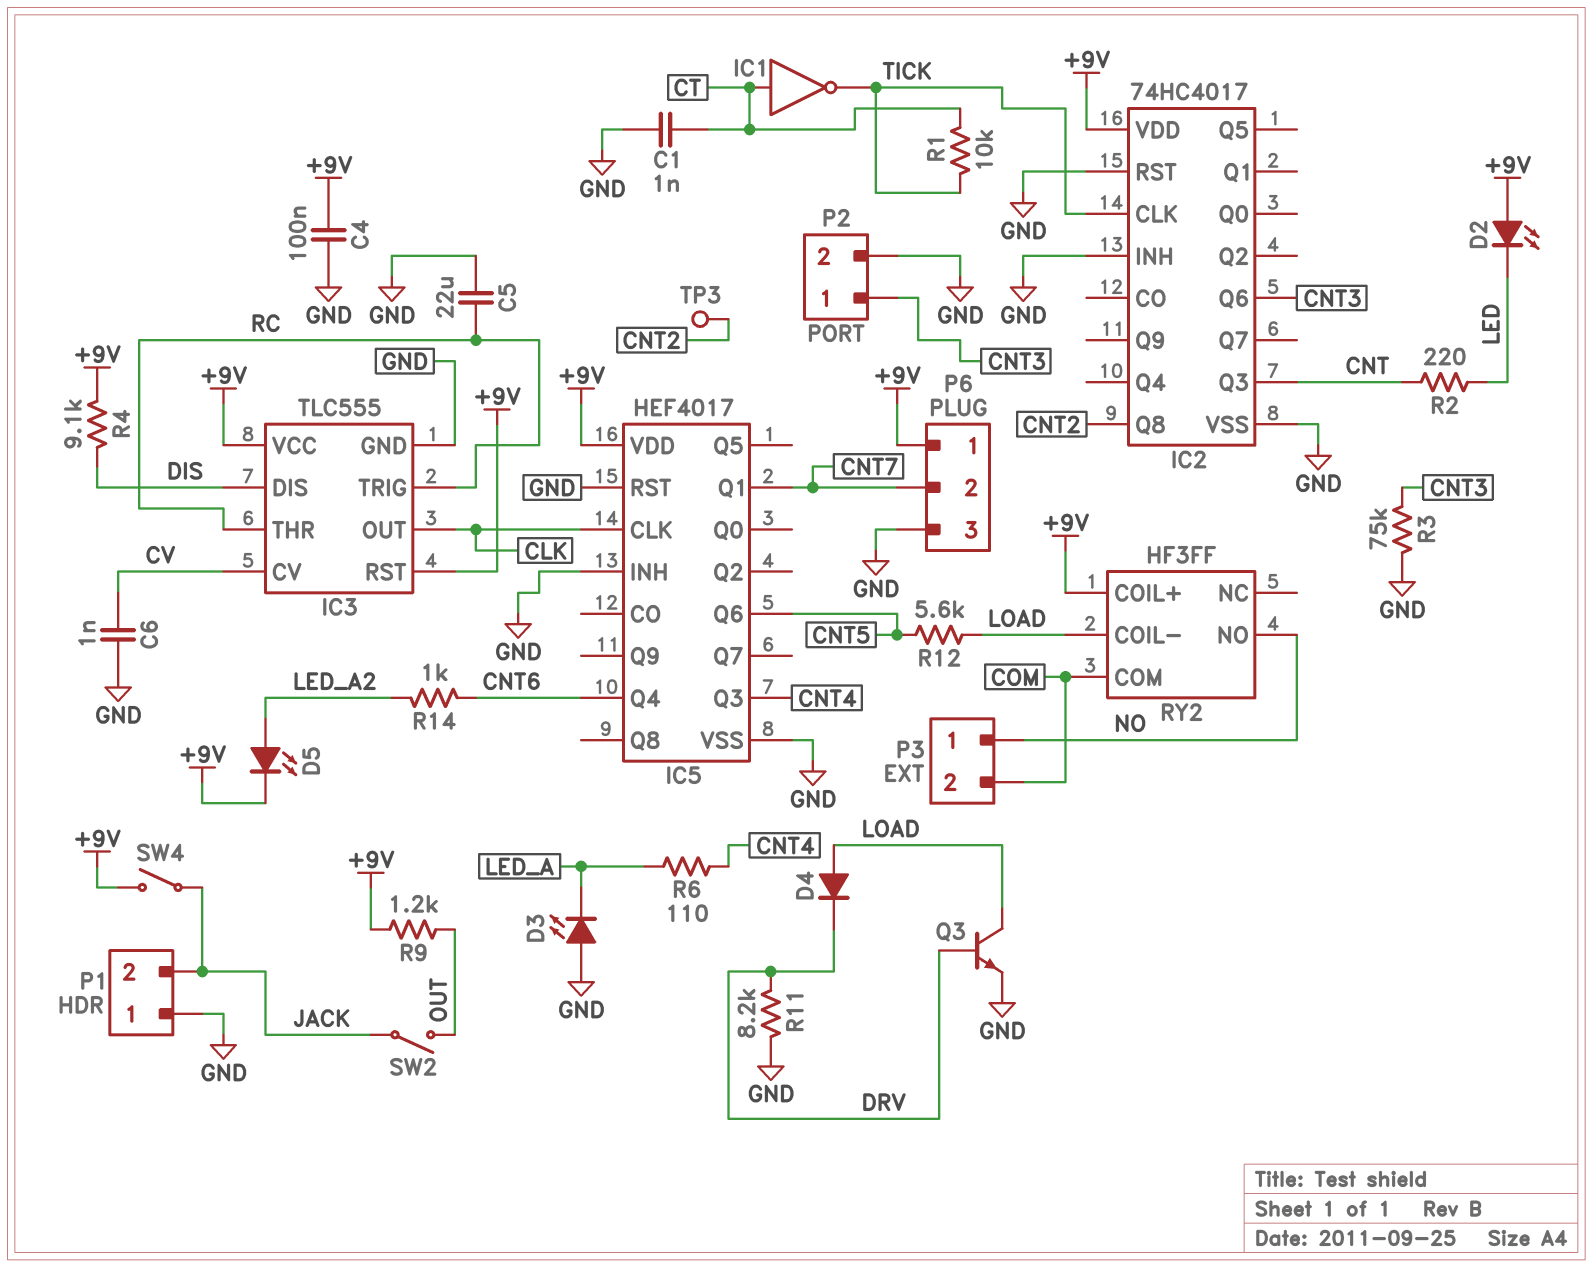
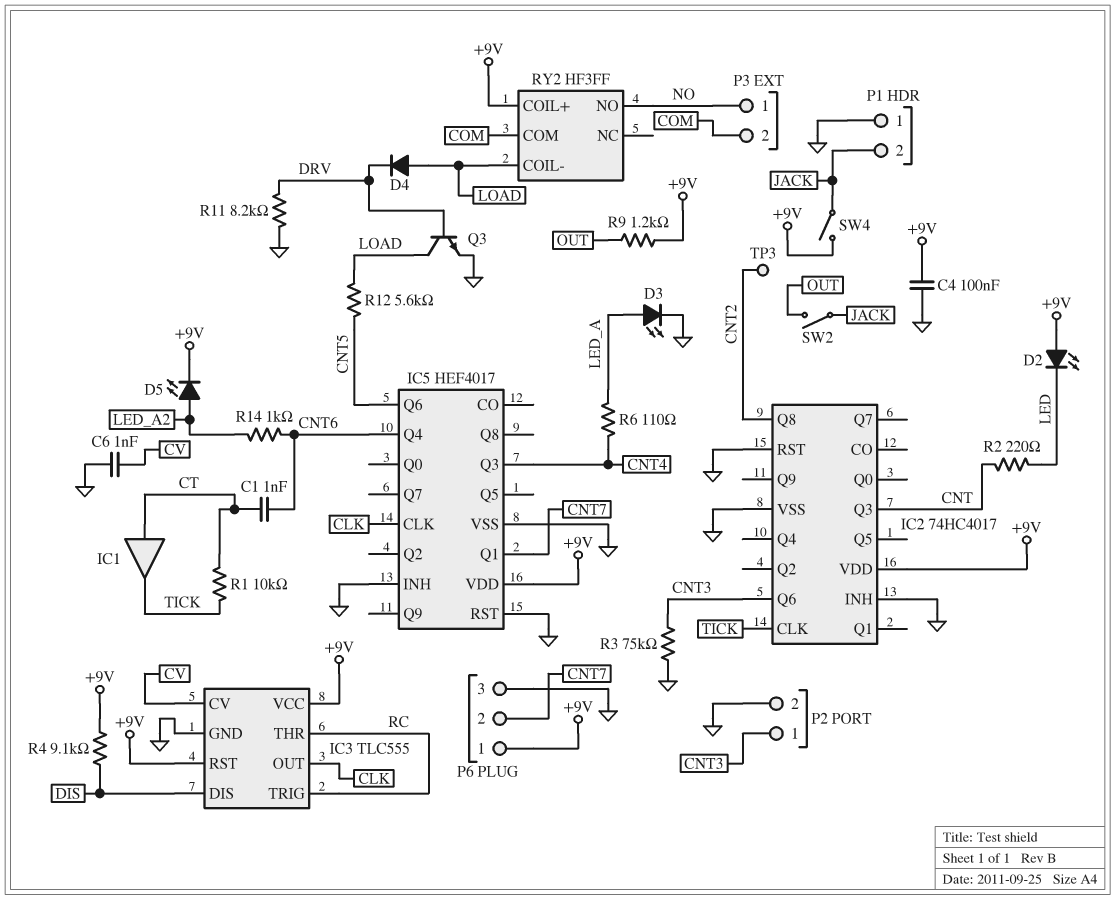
C1: 1nF (CT, GND) -> 1nF (CNT6, CT)
C5: 22uF (GND, RC) -> none
D3: LED (A GND, K LED_A) -> LED (A LED_A, K GND)
IC1: NOT (in CT, out TICK) -> buffer (in CT, out TICK)

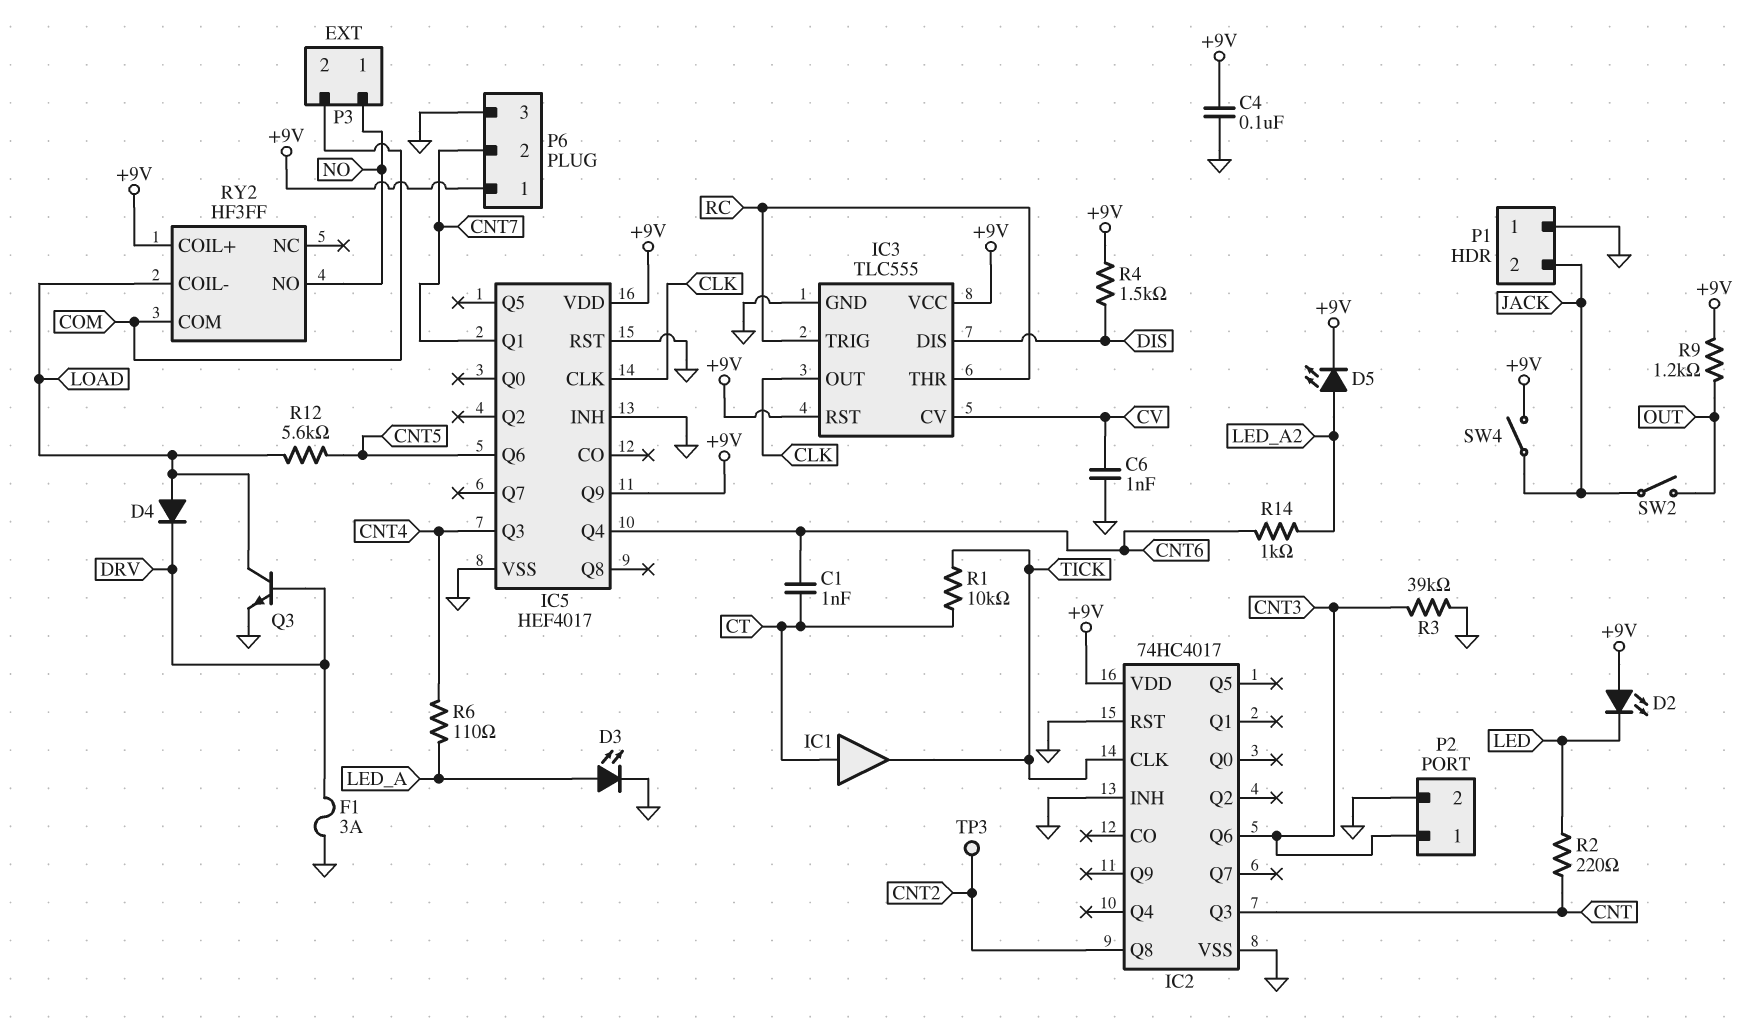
F1: none -> 3A (DRV, GND)
IC5 pin Q9: none -> +9V
R3: 75k (CNT3, GND) -> 39k (CNT3, GND)
R4: 9.1k (+9V, DIS) -> 1.5k (+9V, DIS)
R11: 8.2k (DRV, GND) -> none

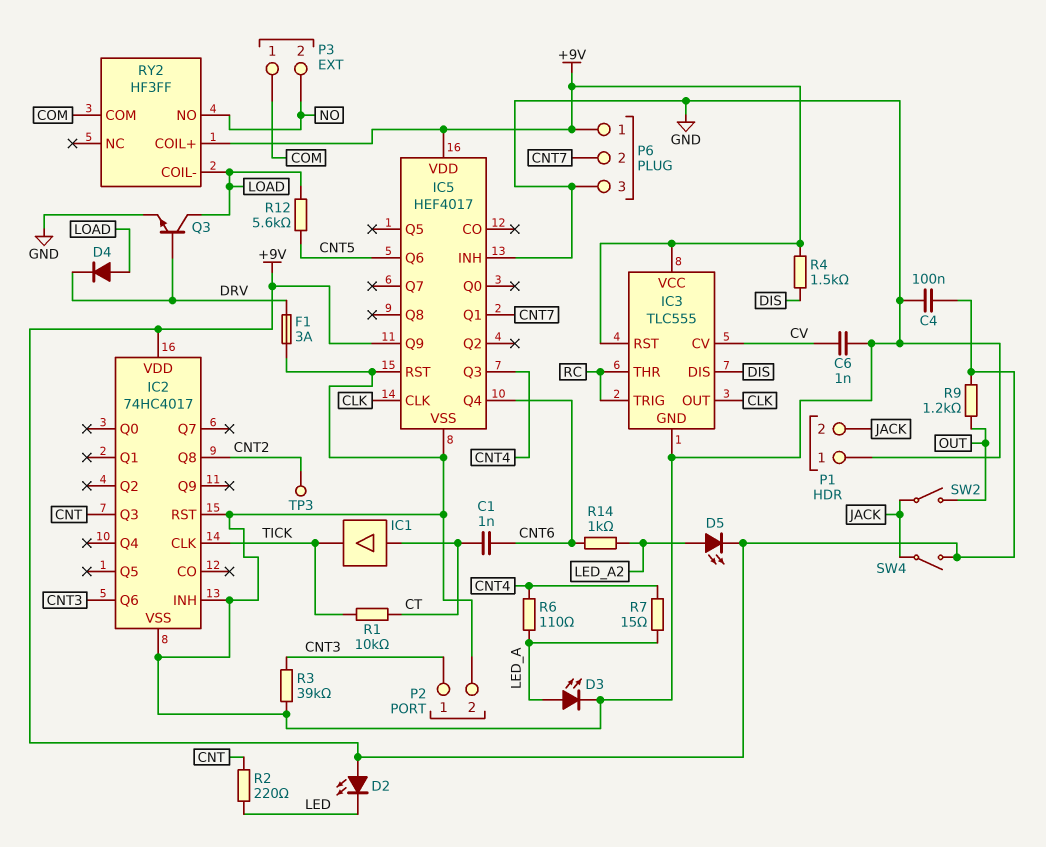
P3 pin 1: NO -> COM
P3 pin 2: COM -> NO
R7: none -> 15 (CNT4, LED_A)

